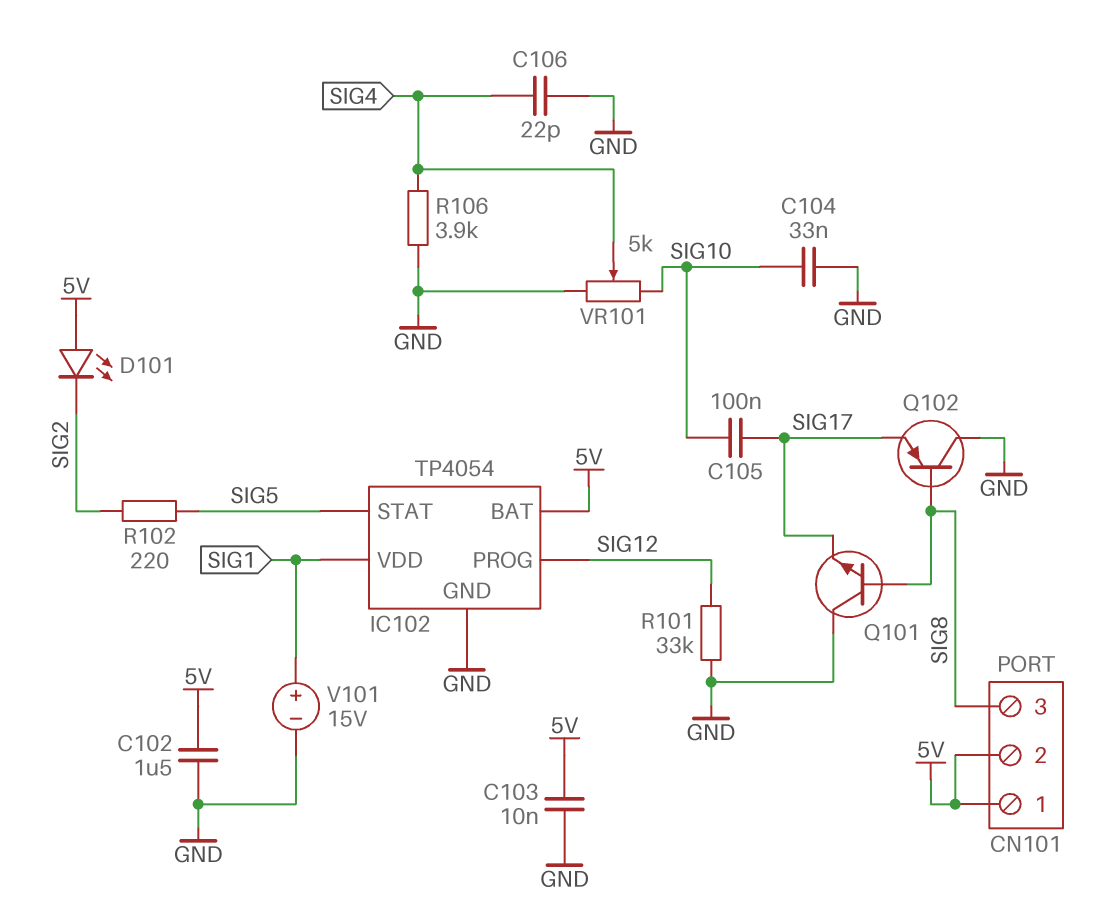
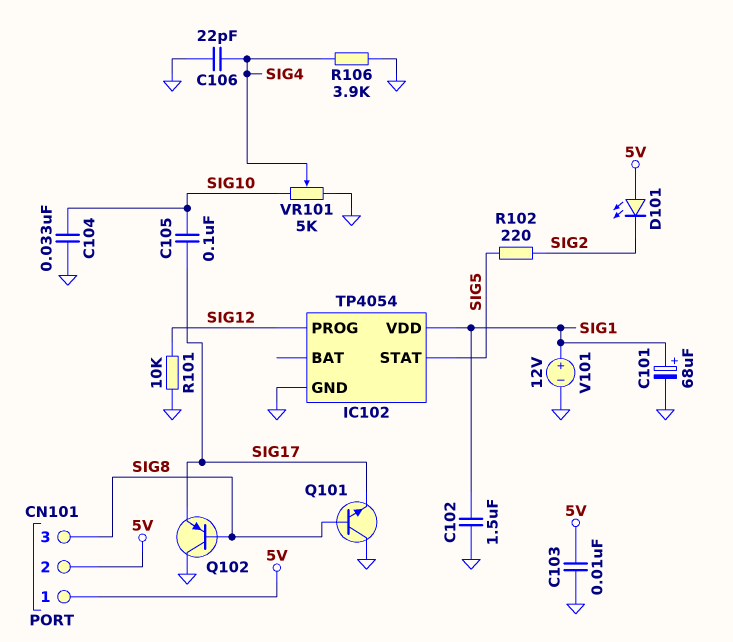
C101: none -> 68uF (plus SIG1, minus GND)
C102: 1.5uF (5V, GND) -> 1.5uF (GND, SIG1)
IC102 pin BAT: 5V -> none
R101: 33k (GND, SIG12) -> 10k (GND, SIG12)
V101: 15V (plus SIG1, minus GND) -> 12V (plus SIG1, minus GND)

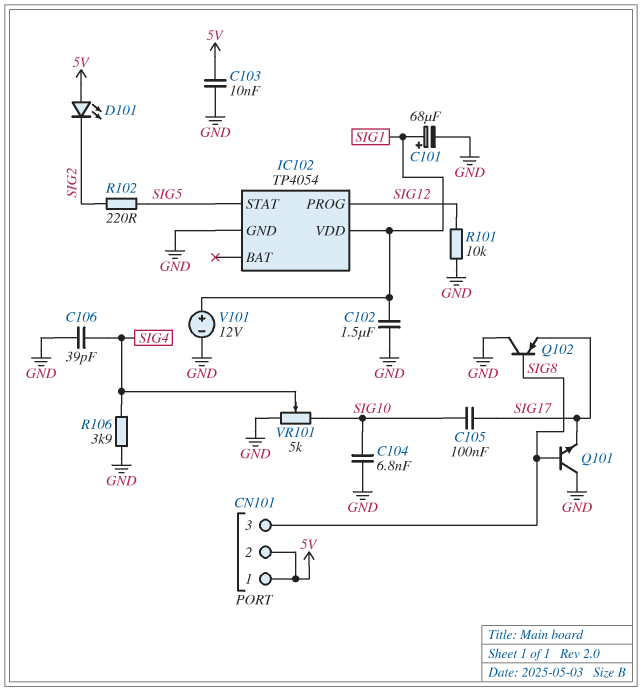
C104: 33nF (GND, SIG10) -> 6.8nF (GND, SIG10)
C106: 22pF (GND, SIG4) -> 39pF (GND, SIG4)

